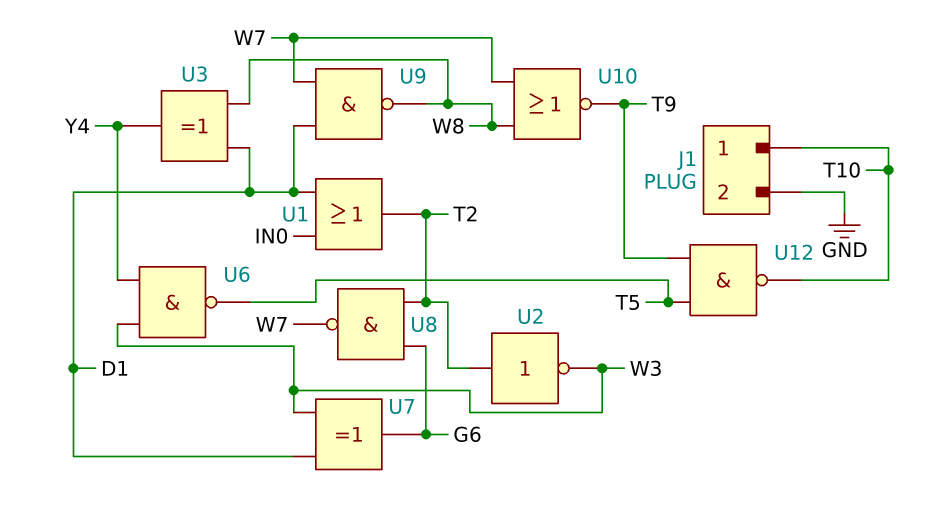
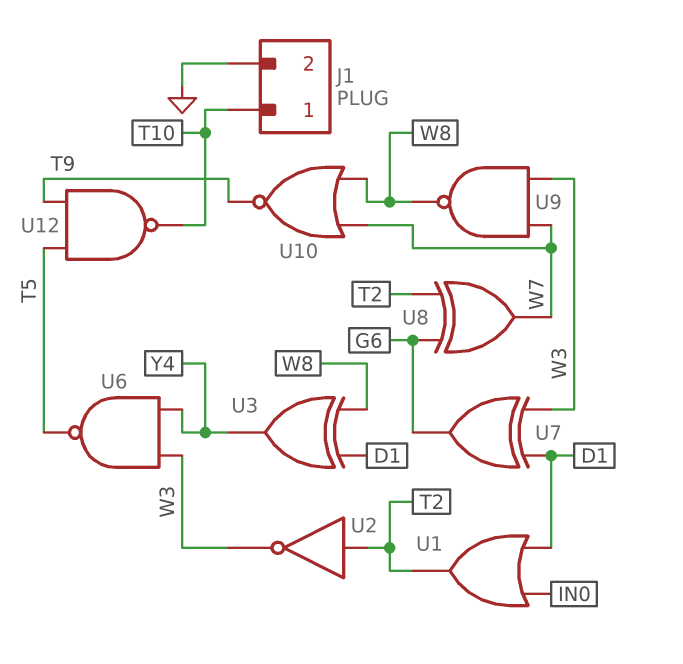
U8: NAND (in G6, in T2, out W7) -> XOR (in G6, in T2, out W7)
U9: NAND (in D1, in W7, out W8) -> NAND (in W3, in W7, out W8)

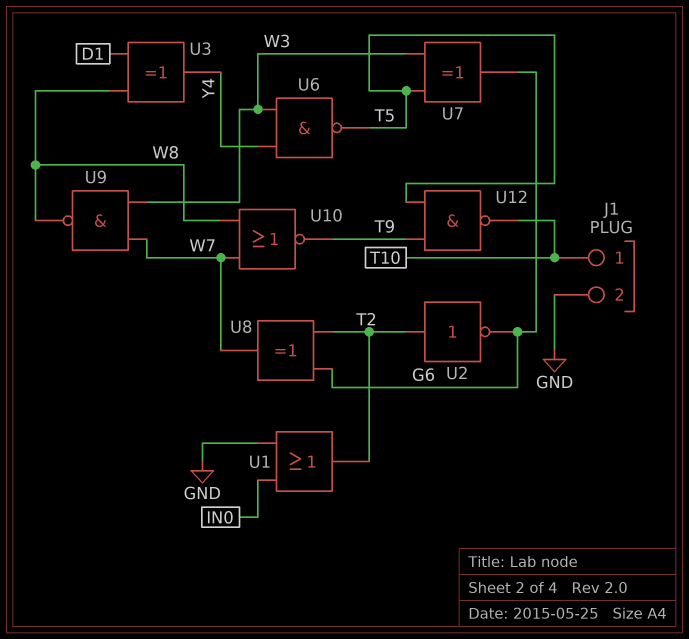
U1: OR (in D1, in IN0, out T2) -> OR (in GND, in IN0, out T2)
U2: NOT (in T2, out W3) -> NOT (in T2, out G6)
U7: XOR (in D1, in W3, out G6) -> XOR (in T5, in W3, out G6)

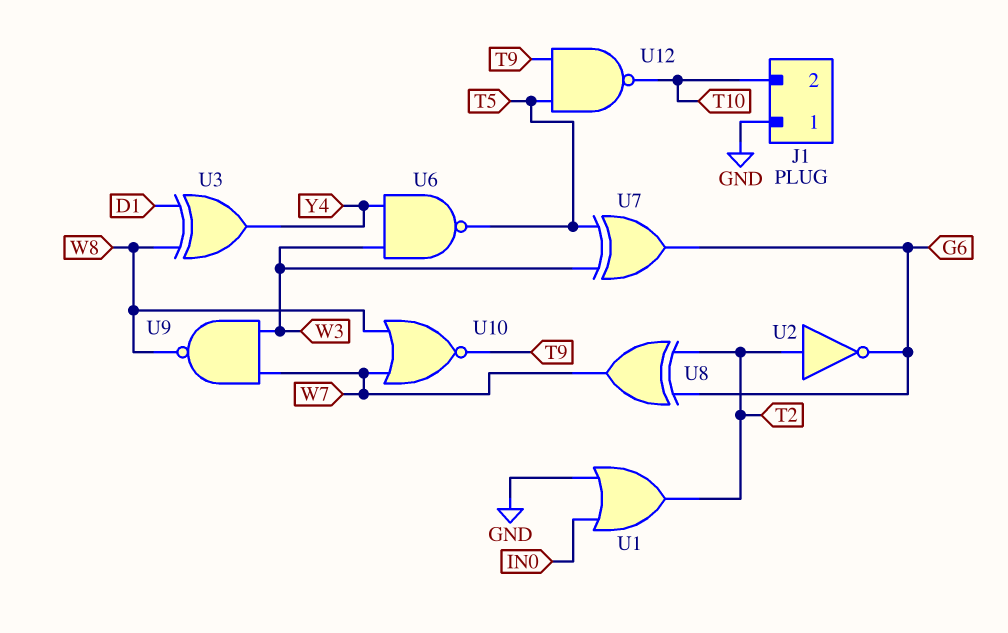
J1 pin 1: T10 -> GND
J1 pin 2: GND -> T10

